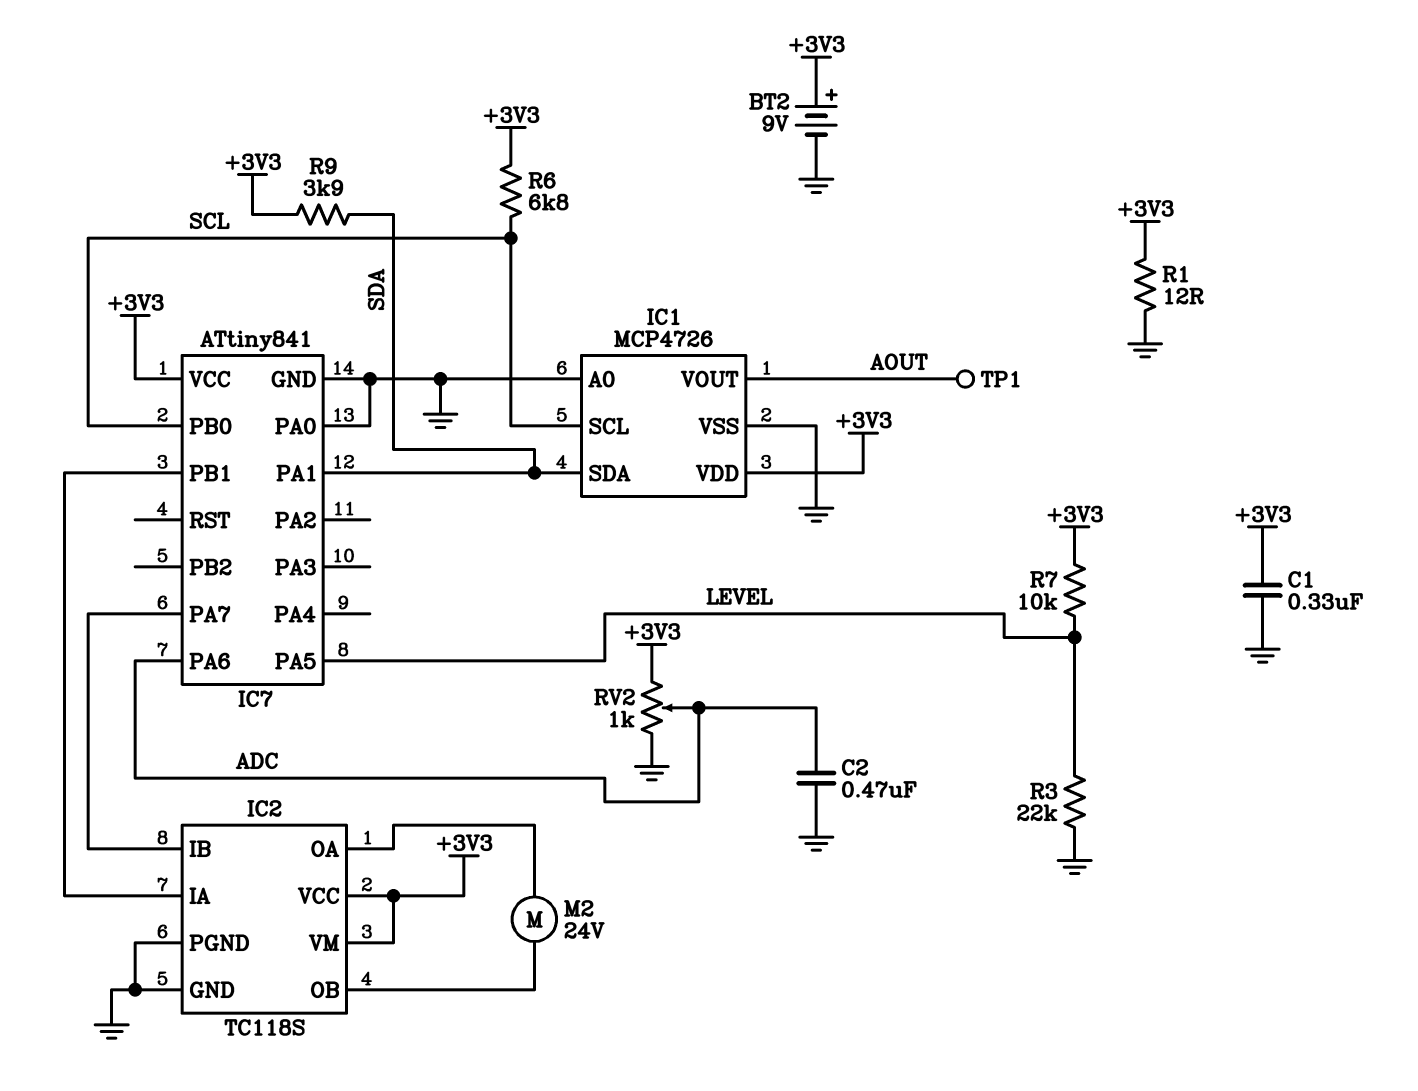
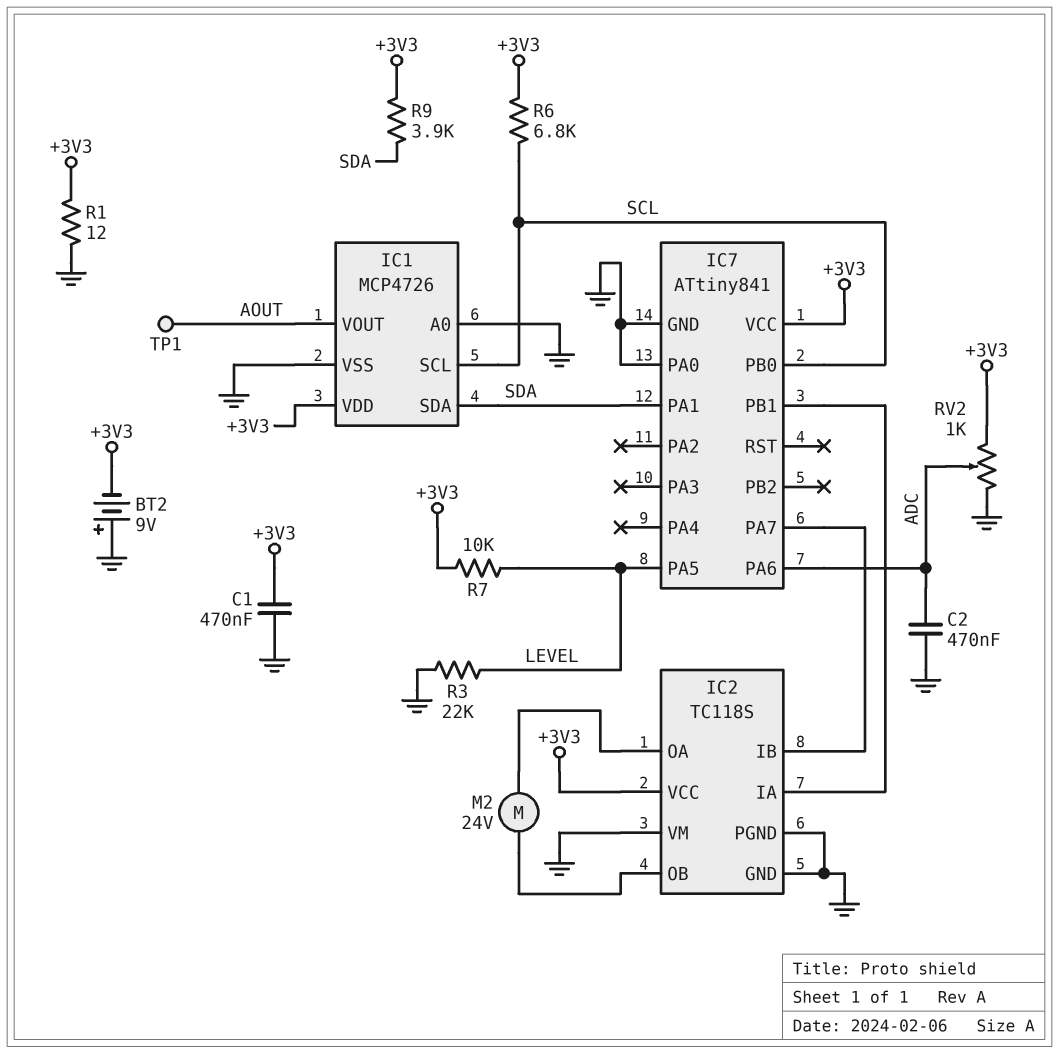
BT2: 9V (plus +3V3, minus GND) -> 9V (plus GND, minus +3V3)
C1: 330nF (+3V3, GND) -> 470nF (+3V3, GND)
IC2 pin VM: +3V3 -> GND

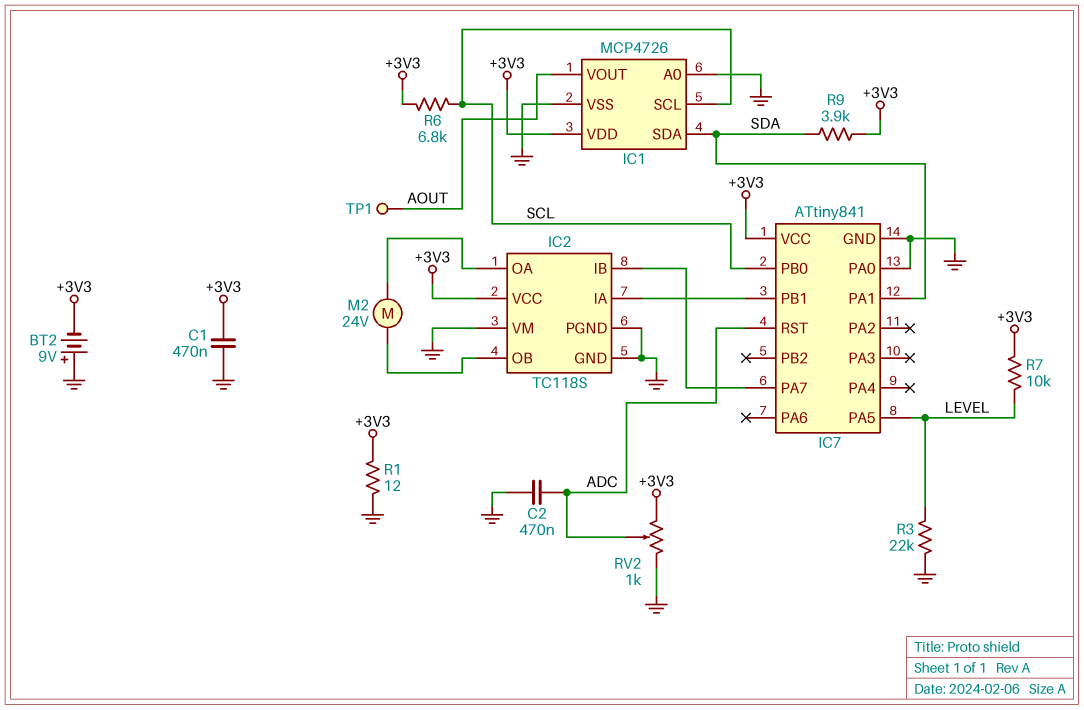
IC7 pin PA6: ADC -> none
IC7 pin RST: none -> ADC

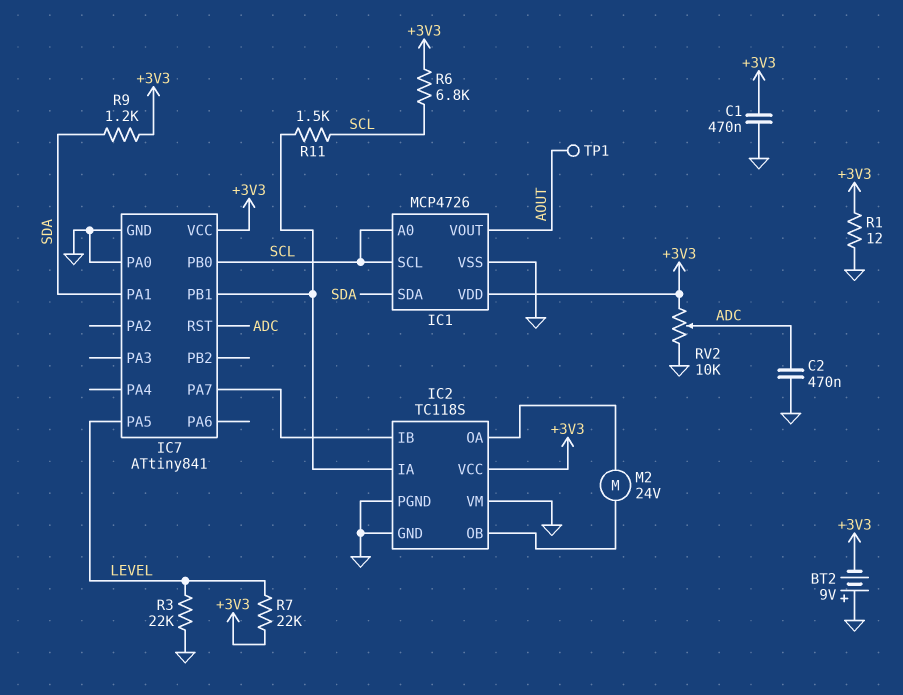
IC1 pin A0: GND -> SCL
R7: 10k (+3V3, LEVEL) -> 22k (+3V3, LEVEL)
R9: 3.9k (+3V3, SDA) -> 1.2k (+3V3, SDA)
R11: none -> 1.5k (IC2/IA, SCL)
RV2: 1k (+3V3, GND, wiper ADC) -> 10k (+3V3, GND, wiper ADC)

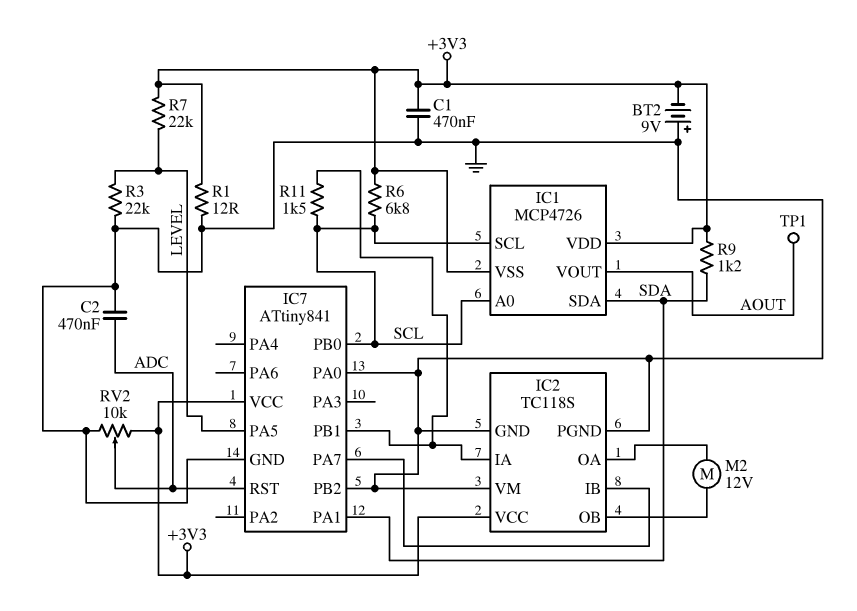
IC1 pin VSS: GND -> +3V3
IC7 pin PB2: none -> GND
M2: motor 24V (IC2/OA, IC2/OB) -> motor 12V (IC2/OA, IC2/OB)

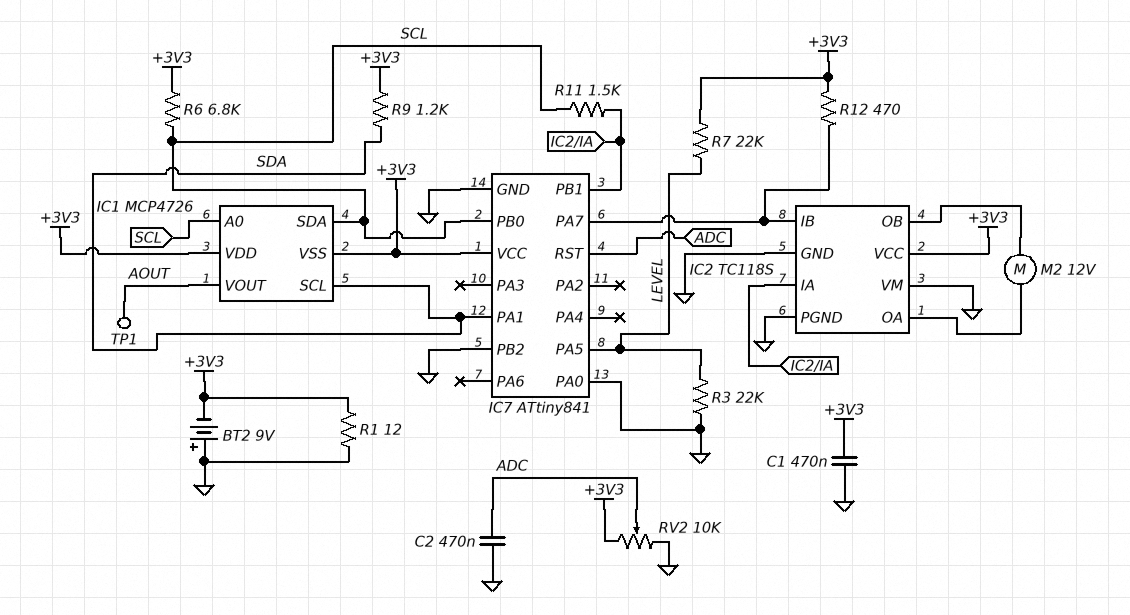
IC1 pin SCL: SCL -> SDA
IC1 pin SDA: SDA -> SCL
R12: none -> 470 (+3V3, IC2/IB)

